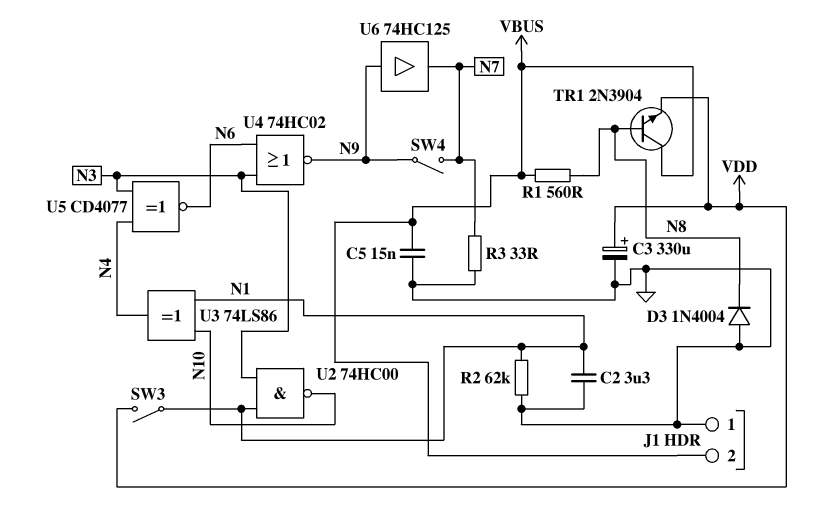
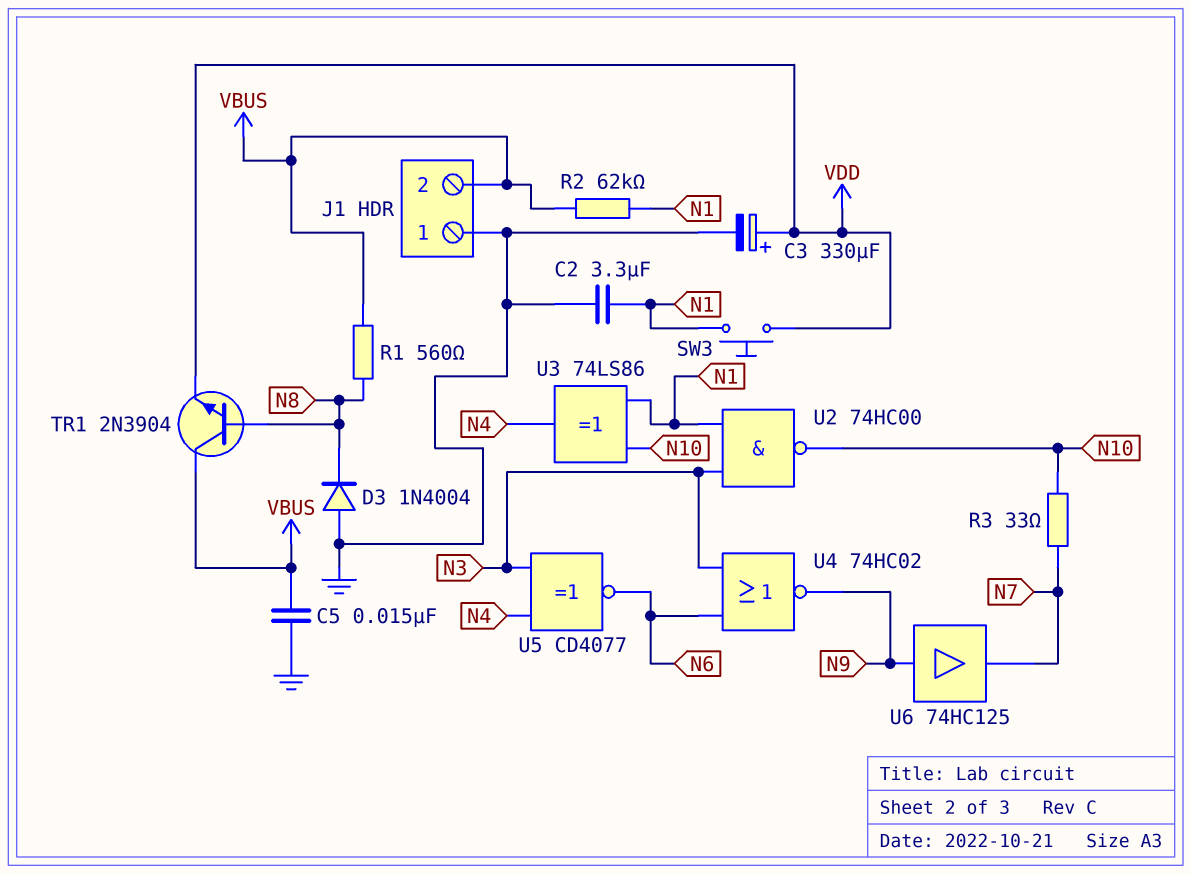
R2: 62k (GND, N1) -> 62k (N1, VBUS)
R3: 33 (GND, N7) -> 33 (N7, N10)
SW3: switch (N1, VDD) -> button (N1, VDD)
SW4: switch (N7, N9) -> none

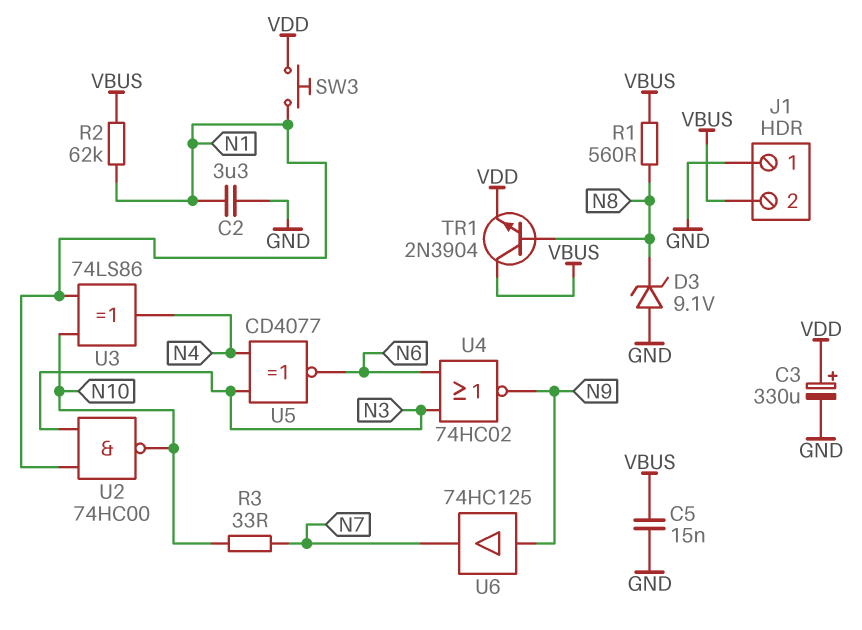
D3: diode 1N4004 (A GND, K N8) -> zener 9.1V (A GND, K N8)

